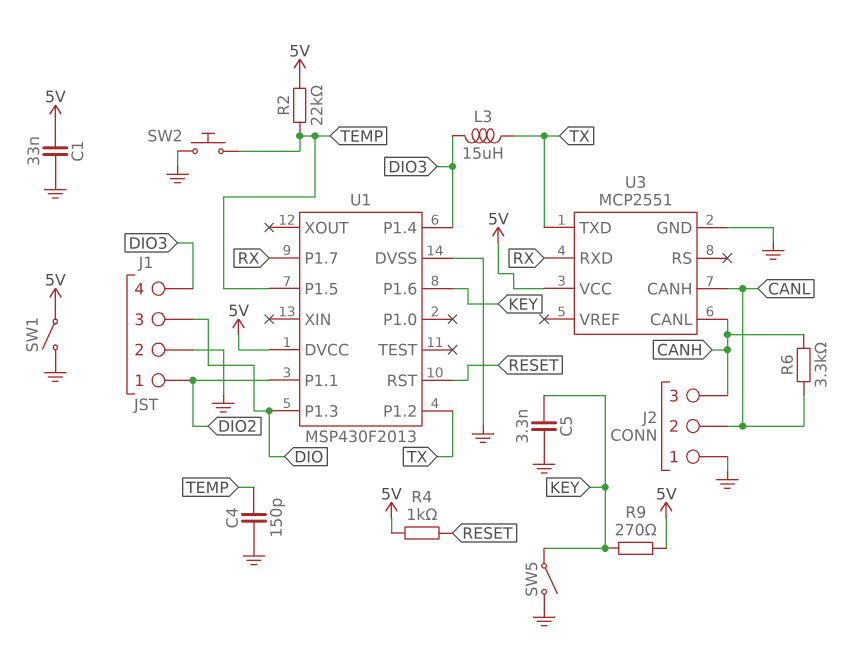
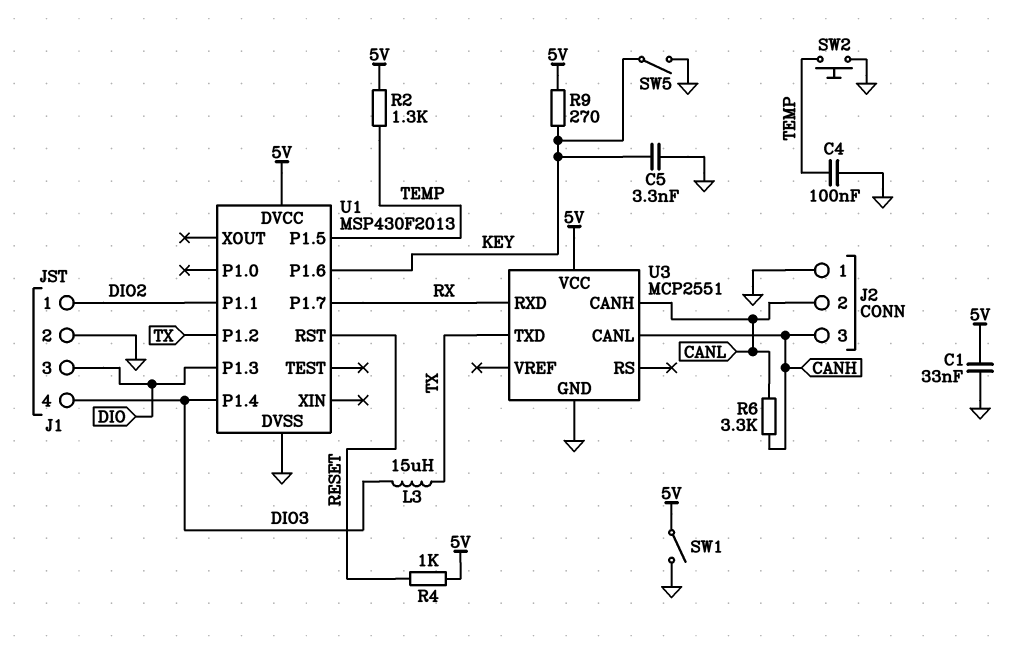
C4: 150pF (GND, TEMP) -> 100nF (GND, TEMP)
R2: 22k (5V, TEMP) -> 1.3k (5V, TEMP)

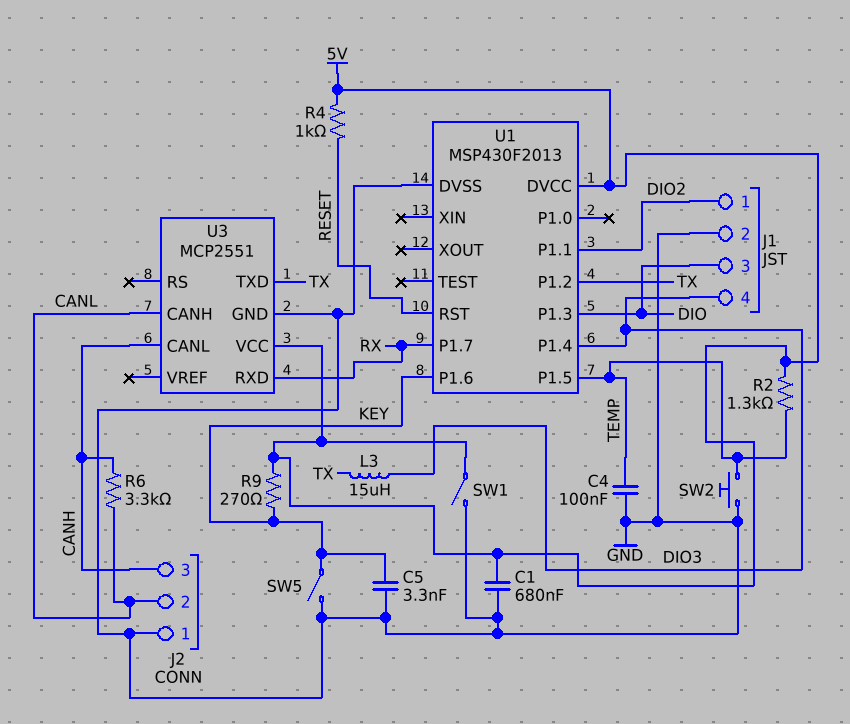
C1: 33nF (5V, GND) -> 680nF (5V, GND)

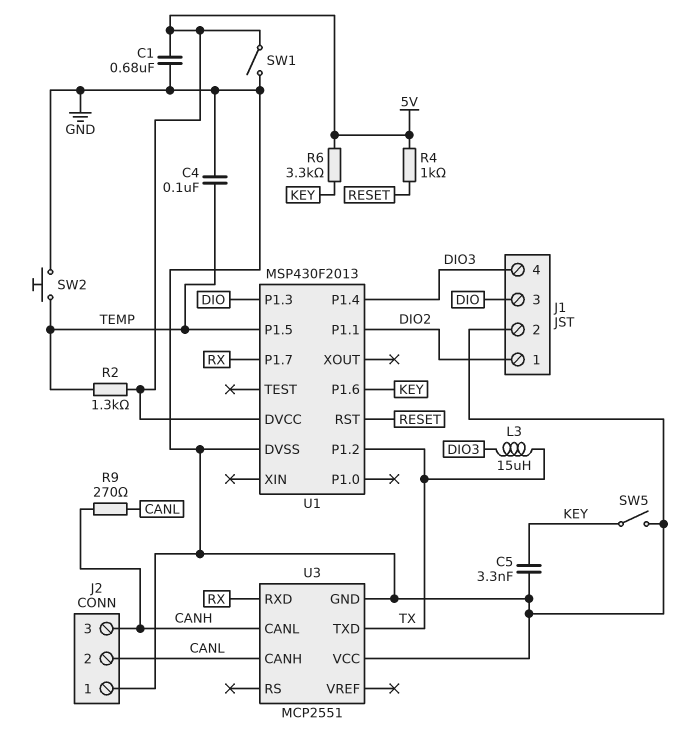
R6: 3.3k (CANH, CANL) -> 3.3k (5V, KEY)
R9: 270 (5V, KEY) -> 270 (CANH, CANL)
U3 pin VCC: 5V -> GND

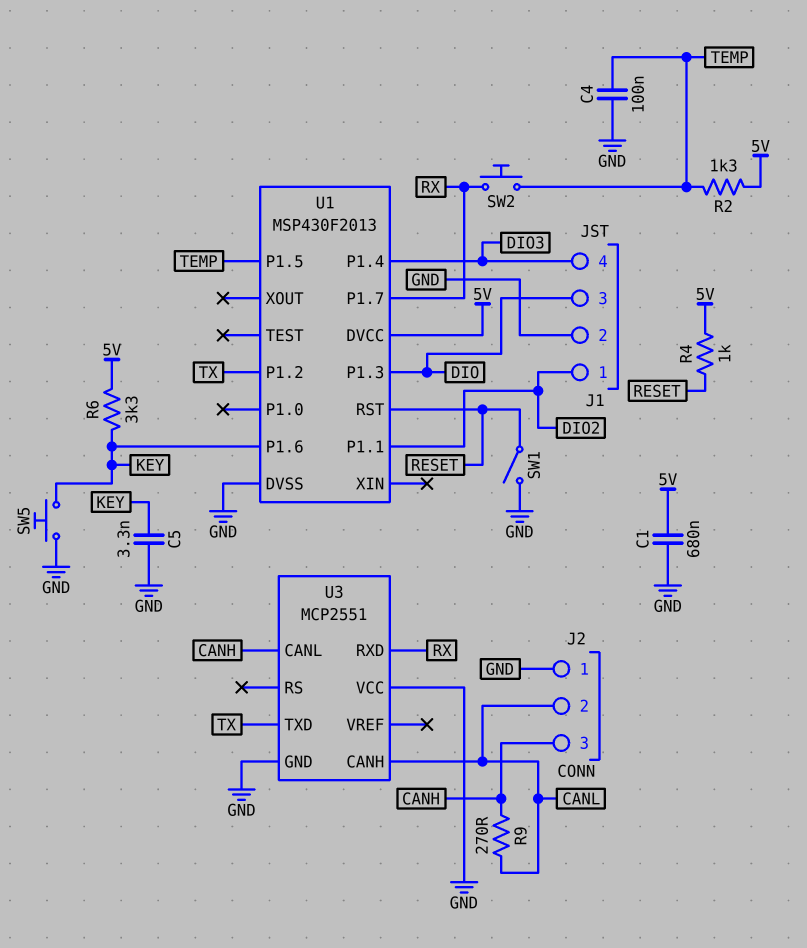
L3: 15uH (DIO3, TX) -> none
SW1: switch (5V, GND) -> switch (GND, RESET)
SW2: button (GND, TEMP) -> button (RX, TEMP)
SW5: switch (GND, KEY) -> button (GND, KEY)

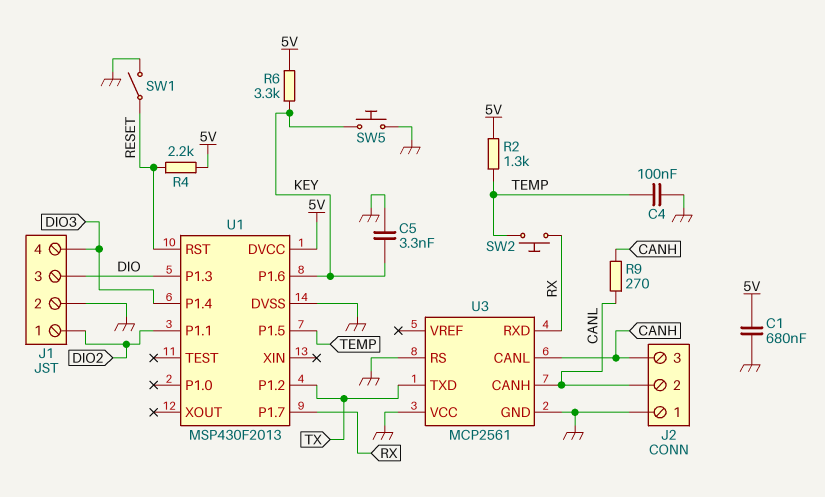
R4: 1k (5V, RESET) -> 2.2k (5V, RESET)
U3: MCP2551 -> MCP2561
U3 pin RS: none -> GND

